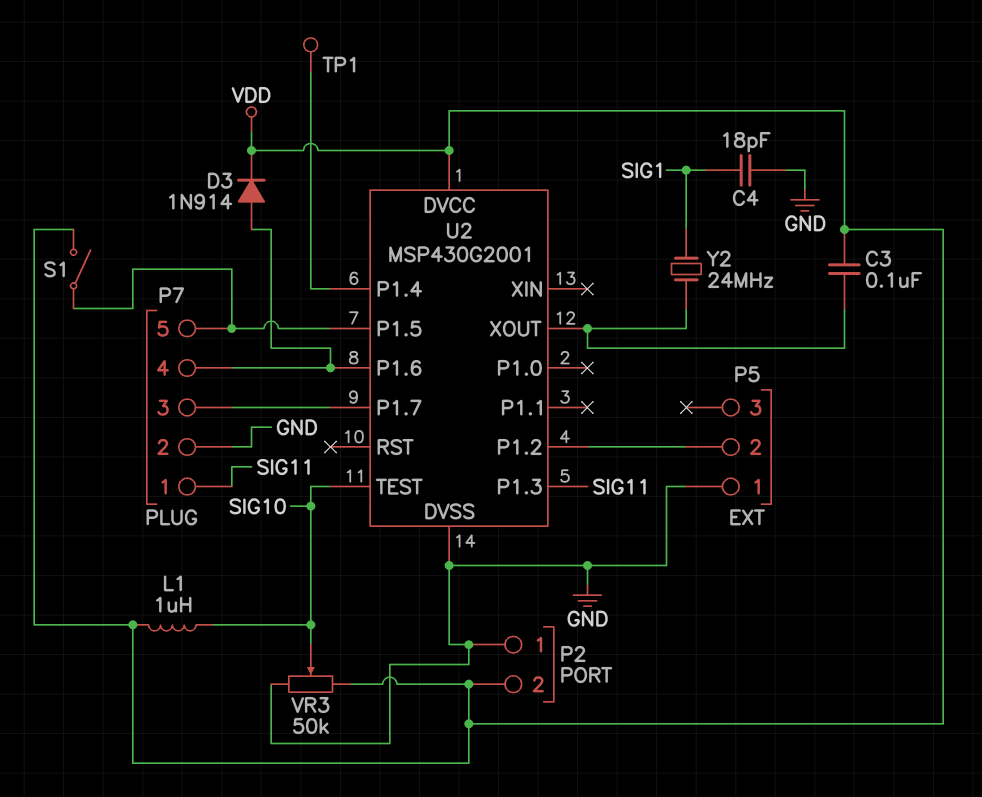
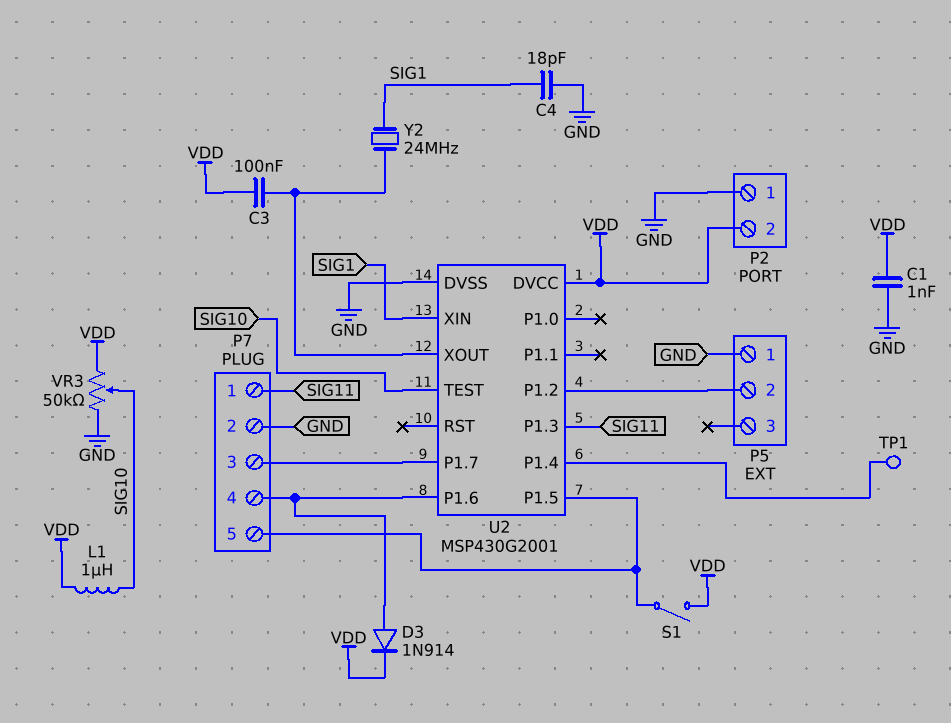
C1: none -> 1nF (GND, VDD)
U2 pin XIN: none -> SIG1

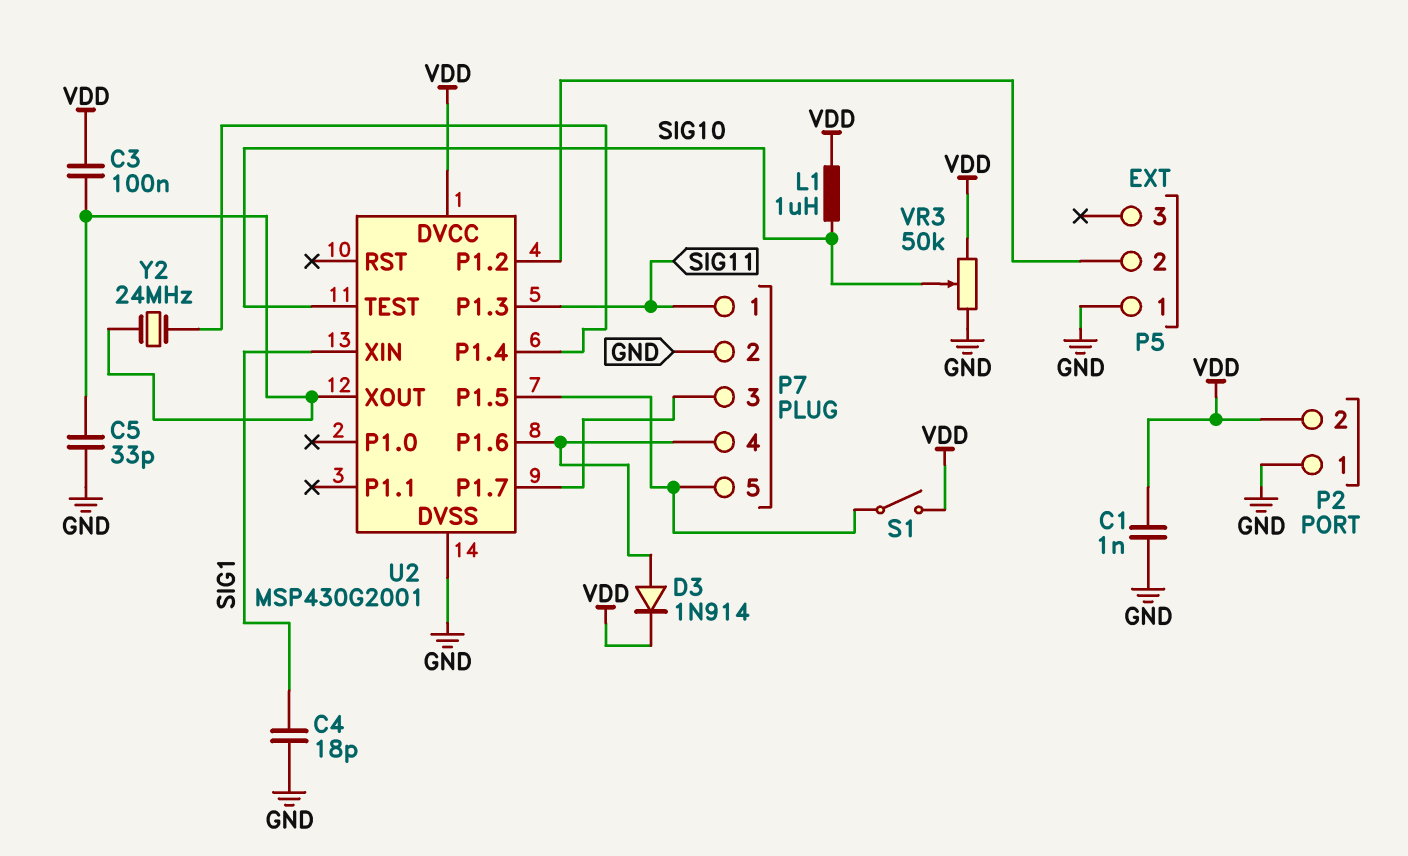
C5: none -> 33pF (GND, U2/XOUT)
TP1: test point (U2/P1.4) -> none
Y2: 24MHz (SIG1, U2/XOUT) -> 24MHz (U2/P1.4, U2/XOUT)

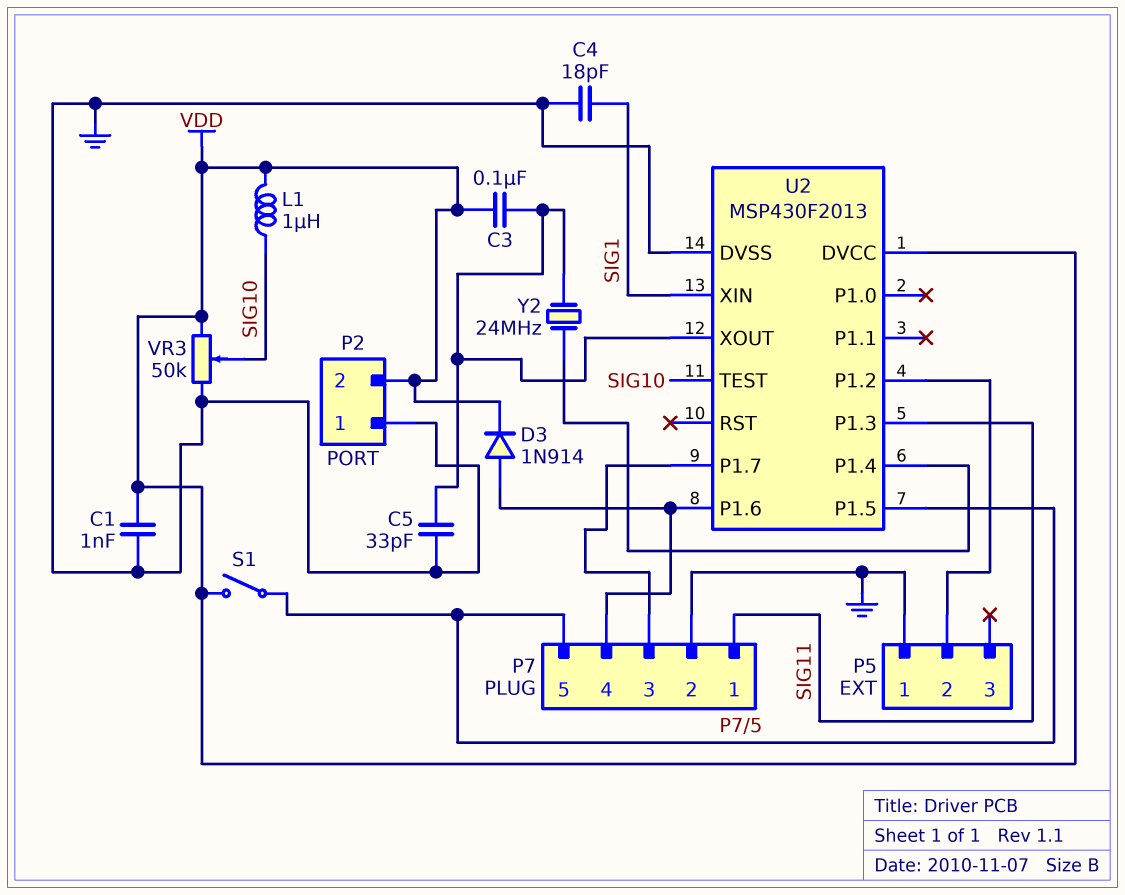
U2: MSP430G2001 -> MSP430F2013

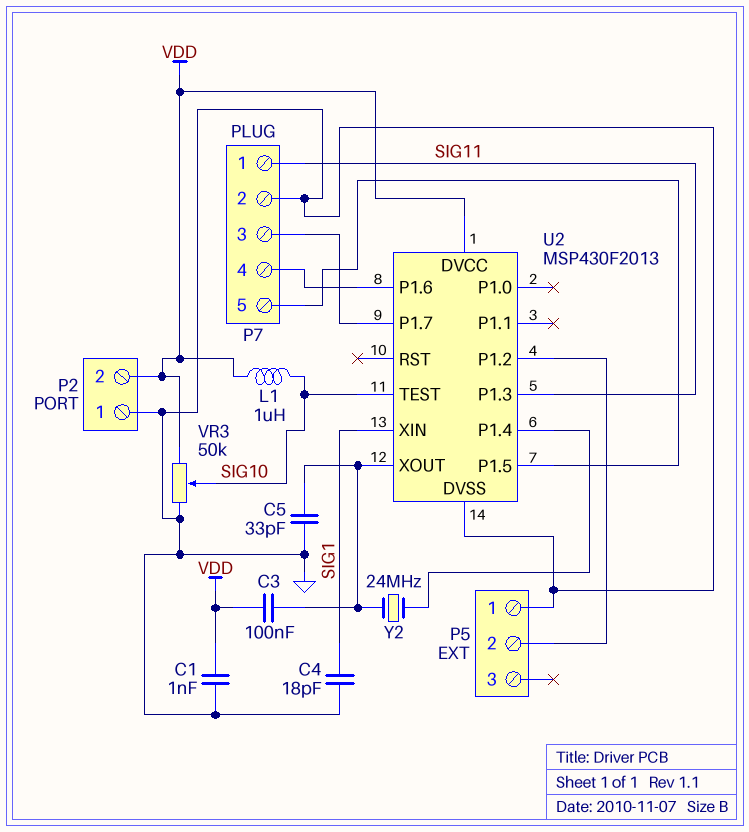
D3: diode 1N914 (A P7/4, K VDD) -> none
S1: switch (P7/5, VDD) -> none

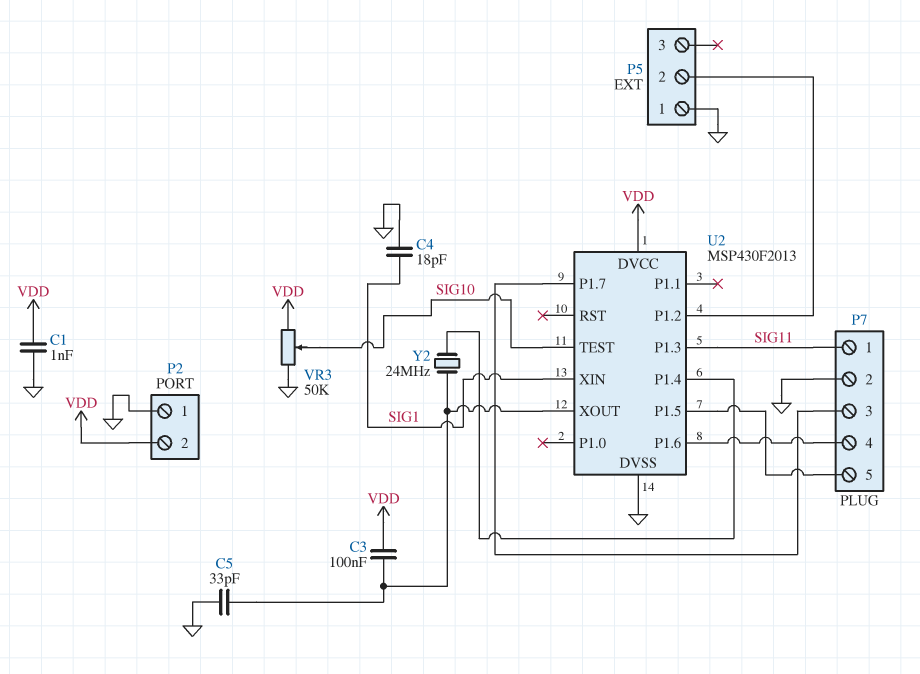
L1: 1uH (SIG10, VDD) -> none

